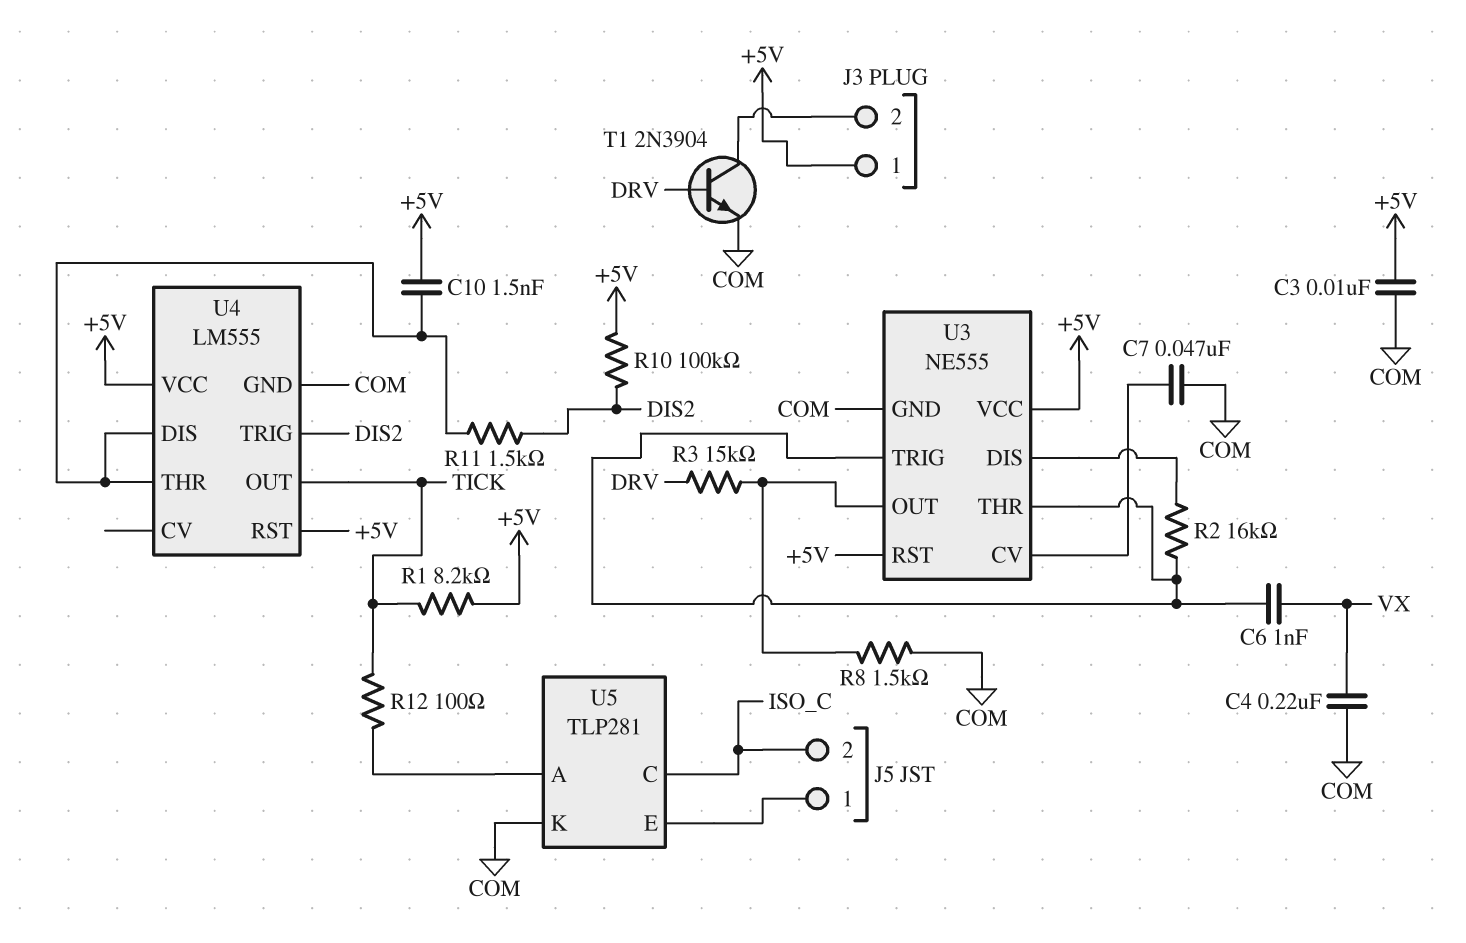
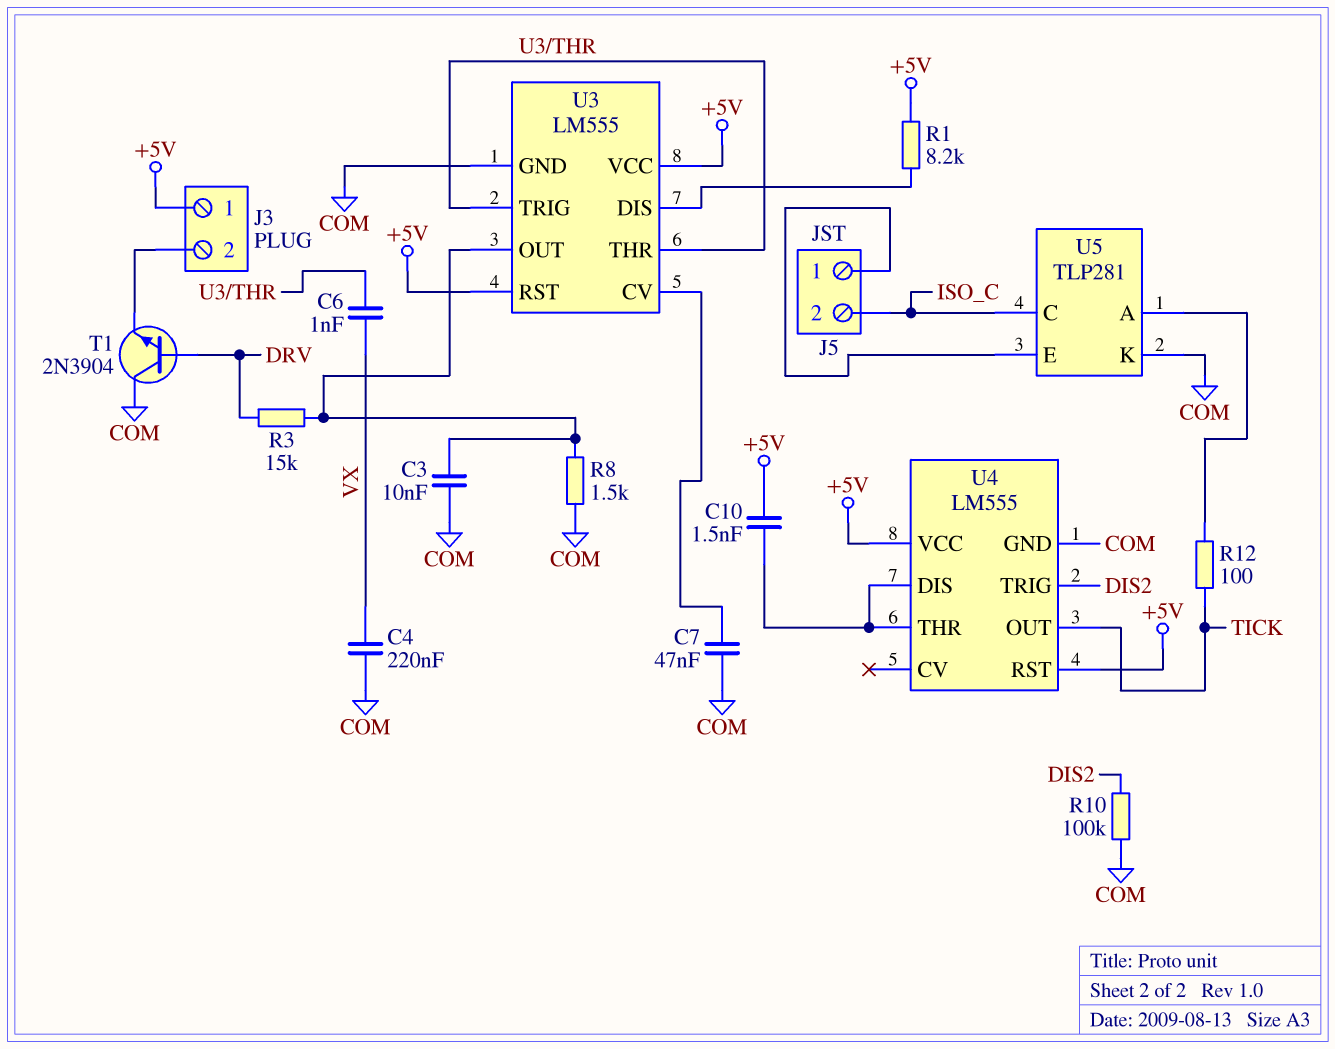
C3: 10nF (+5V, COM) -> 10nF (COM, U3/OUT)
R1: 8.2k (+5V, TICK) -> 8.2k (+5V, U3/DIS)
R2: 16k (U3/DIS, U3/THR) -> none
R10: 100k (+5V, DIS2) -> 100k (COM, DIS2)
R11: 1.5k (DIS2, U4/DIS) -> none
T1: NPN 2N3904 (B DRV, C J3/2, E COM) -> NPN 2N3904 (B DRV, C COM, E J3/2)
U3: NE555 -> LM555

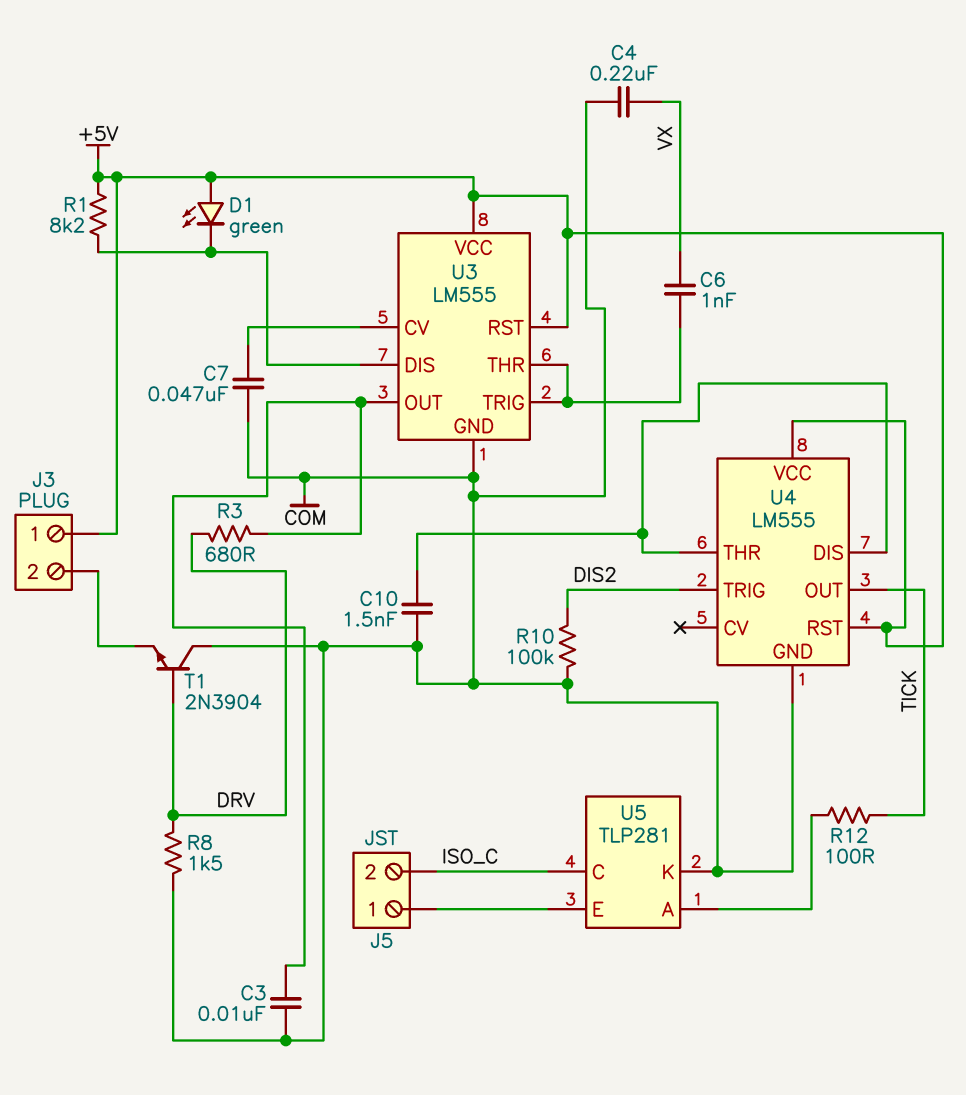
C10: 1.5nF (+5V, U4/DIS) -> 1.5nF (COM, U4/DIS)
D1: none -> LED green (A +5V, K U3/DIS)
R3: 15k (DRV, U3/OUT) -> 680 (DRV, U3/OUT)
R8: 1.5k (COM, U3/OUT) -> 1.5k (COM, DRV)

